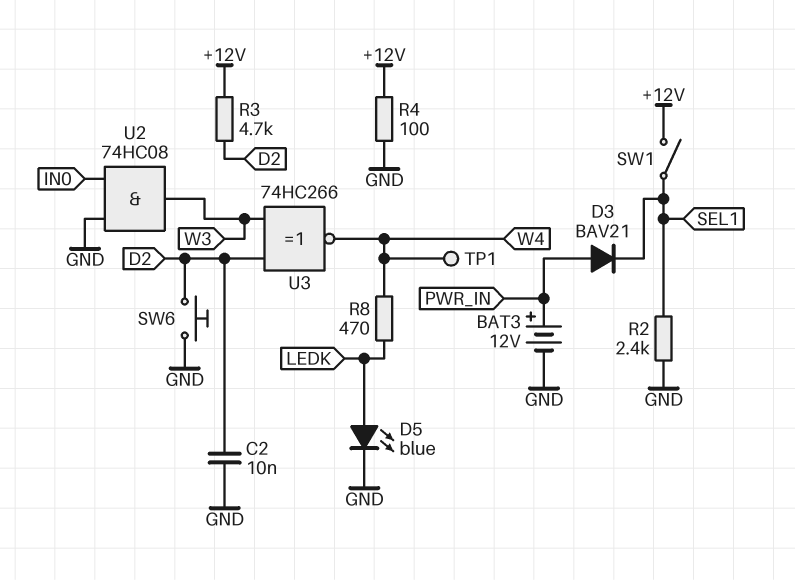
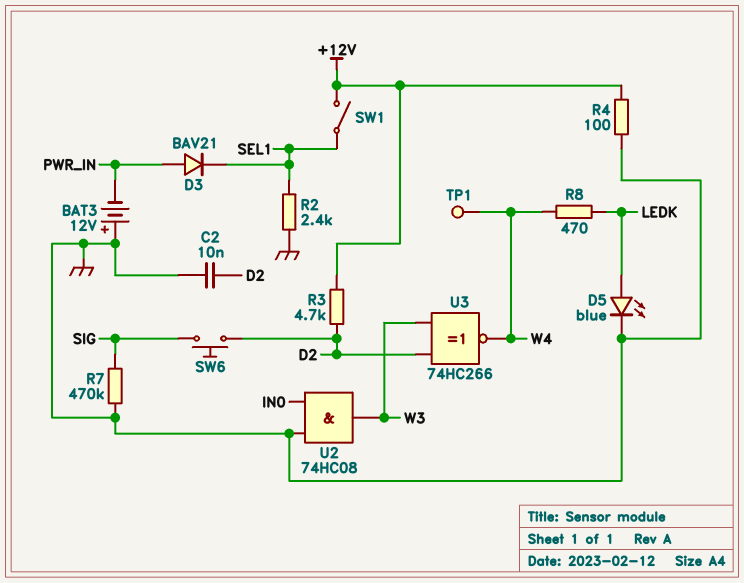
BAT3: 12V (plus PWR_IN, minus GND) -> 12V (plus GND, minus PWR_IN)
R7: none -> 470k (GND, SIG)
SW6: button (D2, GND) -> button (D2, SIG)

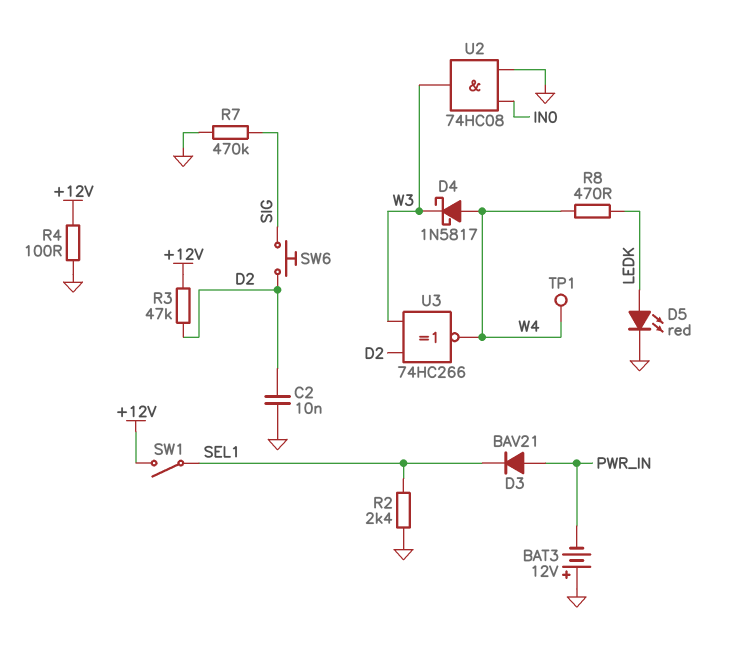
D4: none -> schottky 1N5817 (A W4, K W3)
D5: LED blue (A LEDK, K GND) -> LED red (A LEDK, K GND)
R3: 4.7k (+12V, D2) -> 47k (+12V, D2)

